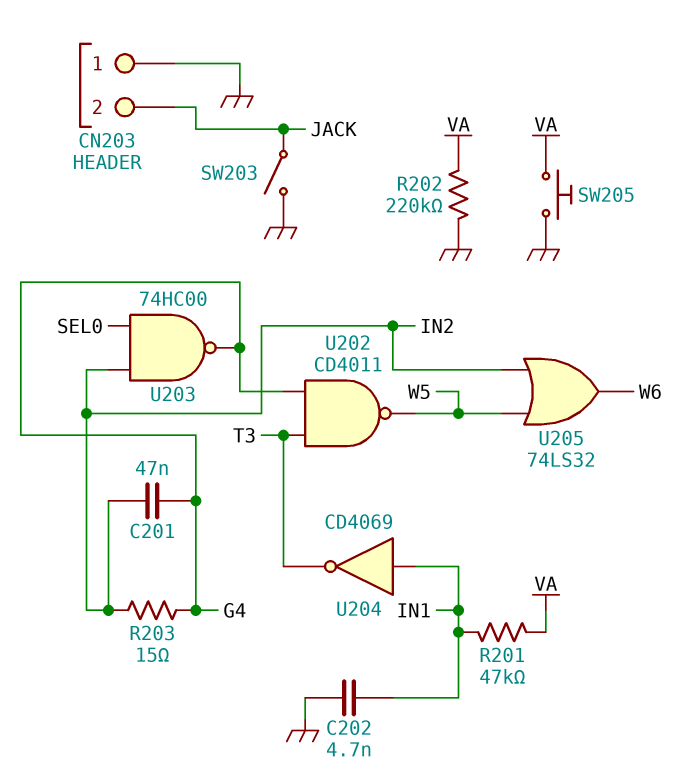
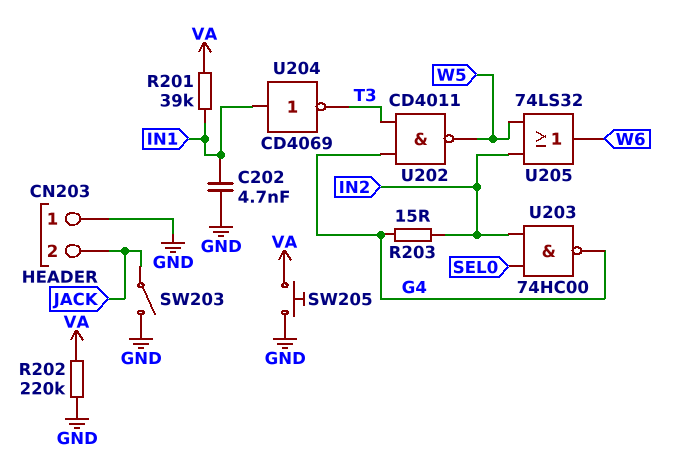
C201: 47nF (G4, IN2) -> none
R201: 47k (IN1, VA) -> 39k (IN1, VA)

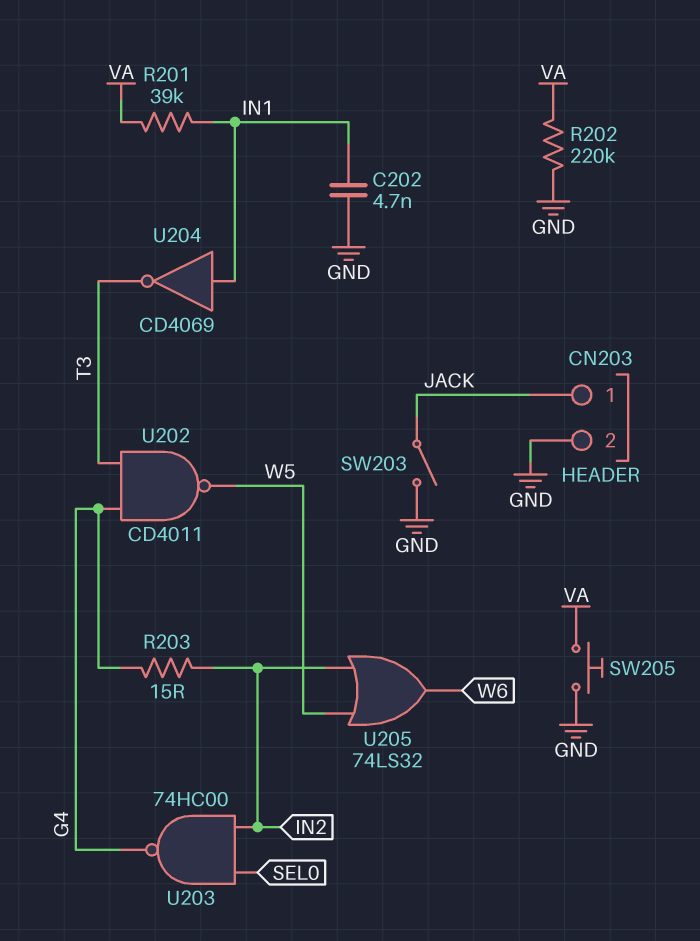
CN203 pin 1: GND -> JACK
CN203 pin 2: JACK -> GND

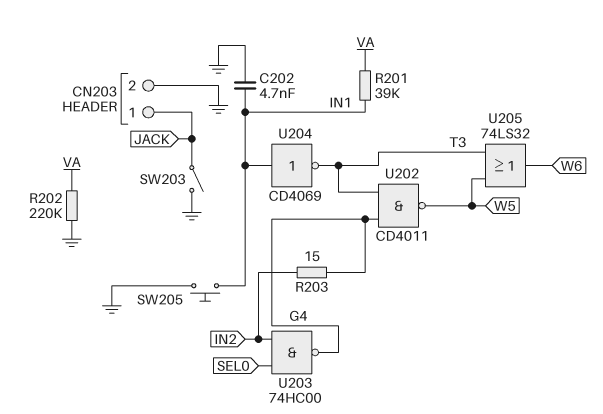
SW205: button (GND, VA) -> button (GND, IN1)
U205: OR 74LS32 (in IN2, in W5, out W6) -> OR 74LS32 (in T3, in W5, out W6)

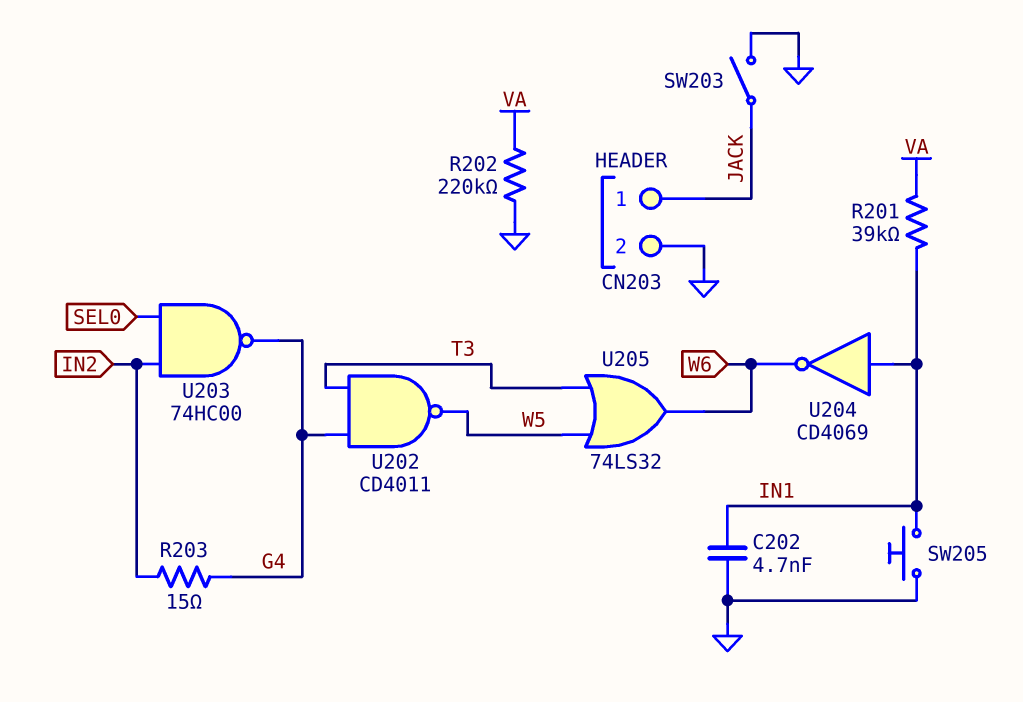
U204: NOT CD4069 (in IN1, out T3) -> NOT CD4069 (in IN1, out W6)

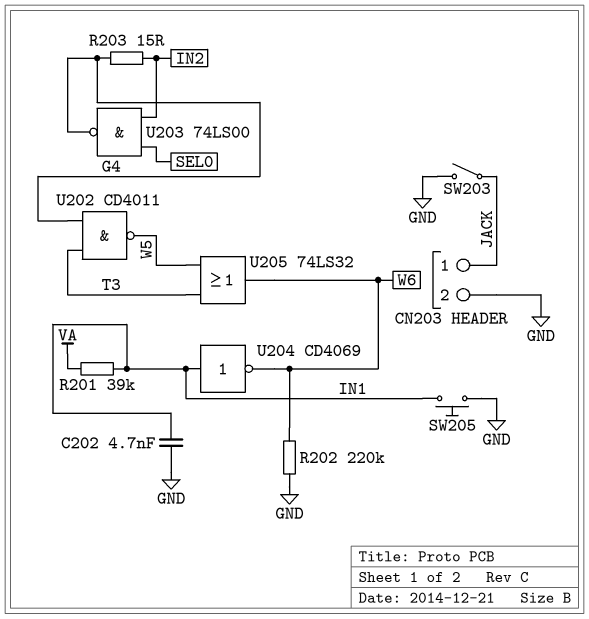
R202: 220k (GND, VA) -> 220k (GND, W6)
U203: NAND 74HC00 (in IN2, in SEL0, out G4) -> NAND 74LS00 (in IN2, in SEL0, out G4)

